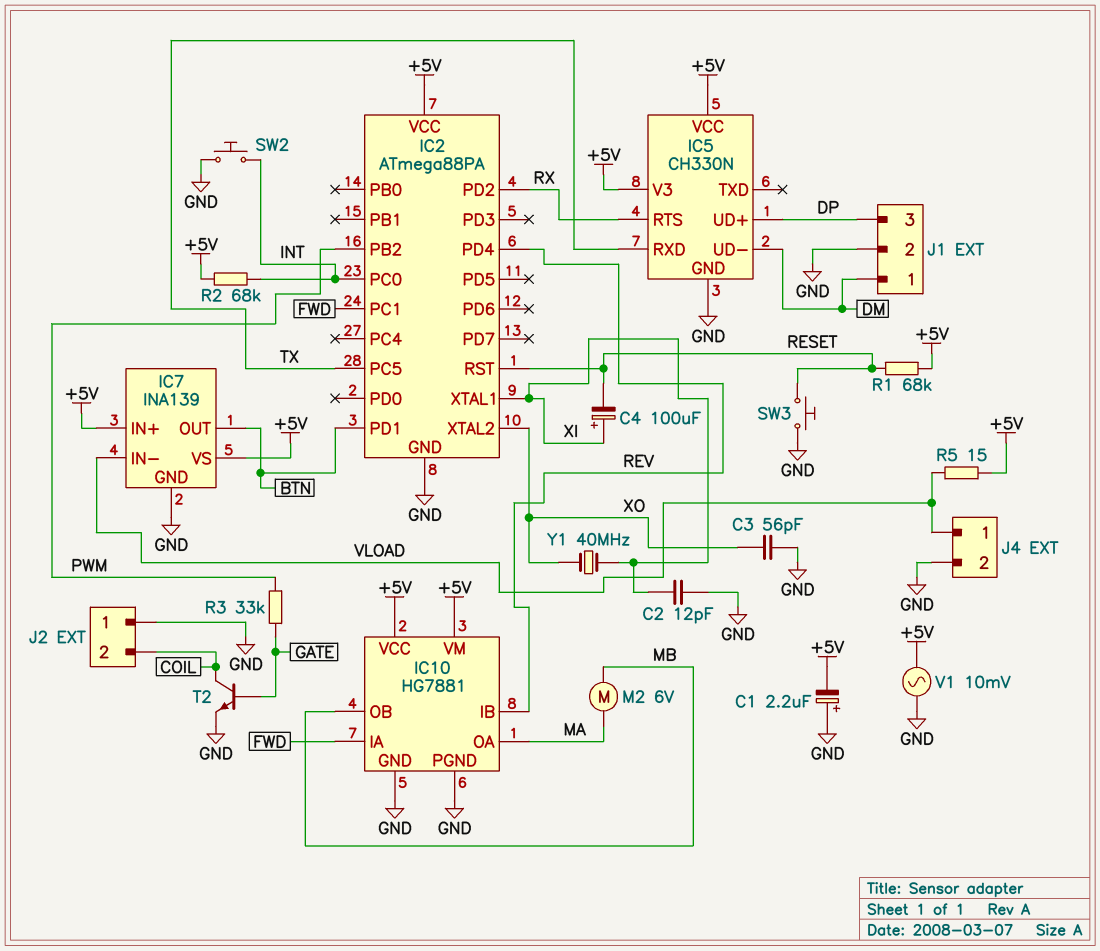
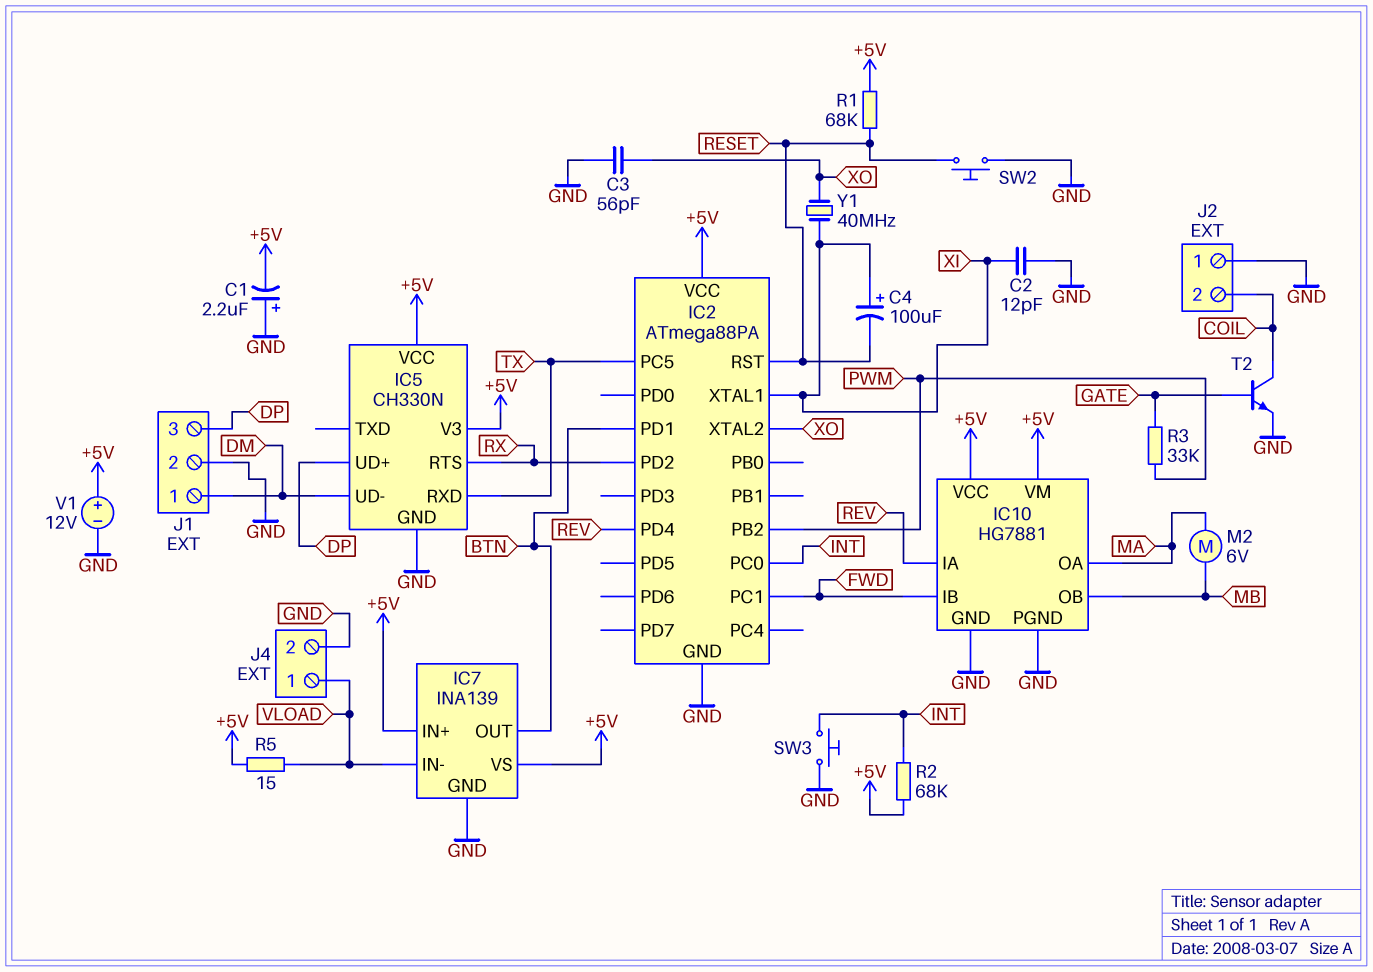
IC10 pin IA: FWD -> REV
IC10 pin IB: REV -> FWD
SW2: button (GND, INT) -> button (GND, RESET)
SW3: button (GND, RESET) -> button (GND, INT)
V1: AC 10mV (+5V, GND) -> 12V (plus +5V, minus GND)

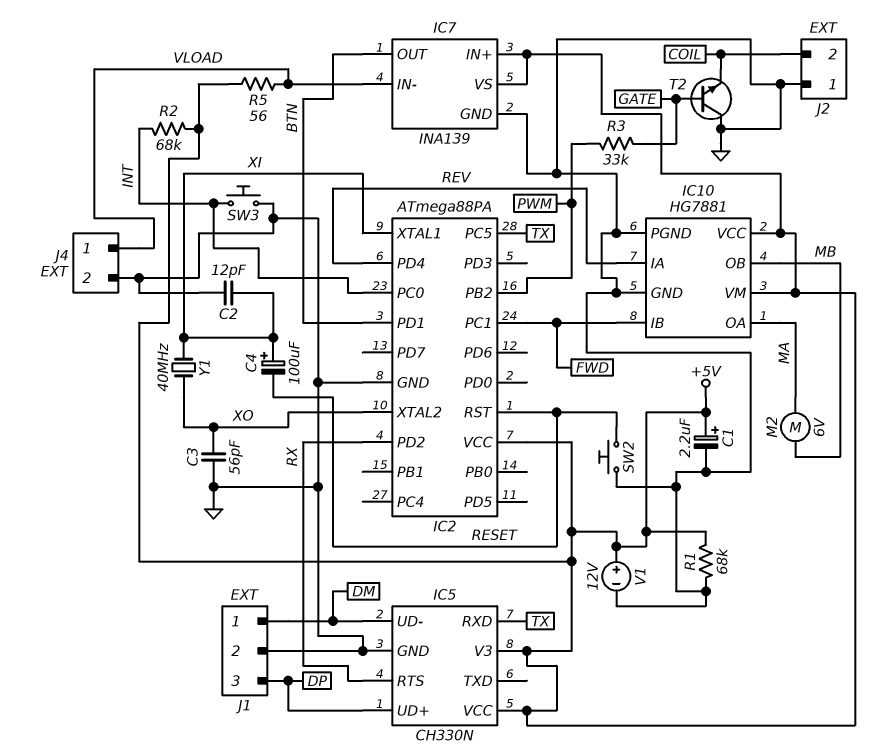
C1: 2.2uF (plus GND, minus +5V) -> 2.2uF (plus +5V, minus GND)
R1: 68k (+5V, RESET) -> 68k (+5V, GND)
R5: 15 (+5V, VLOAD) -> 56 (+5V, VLOAD)
T2: NPN (B GATE, C COIL, E GND) -> NPN (B GATE, C GND, E COIL)

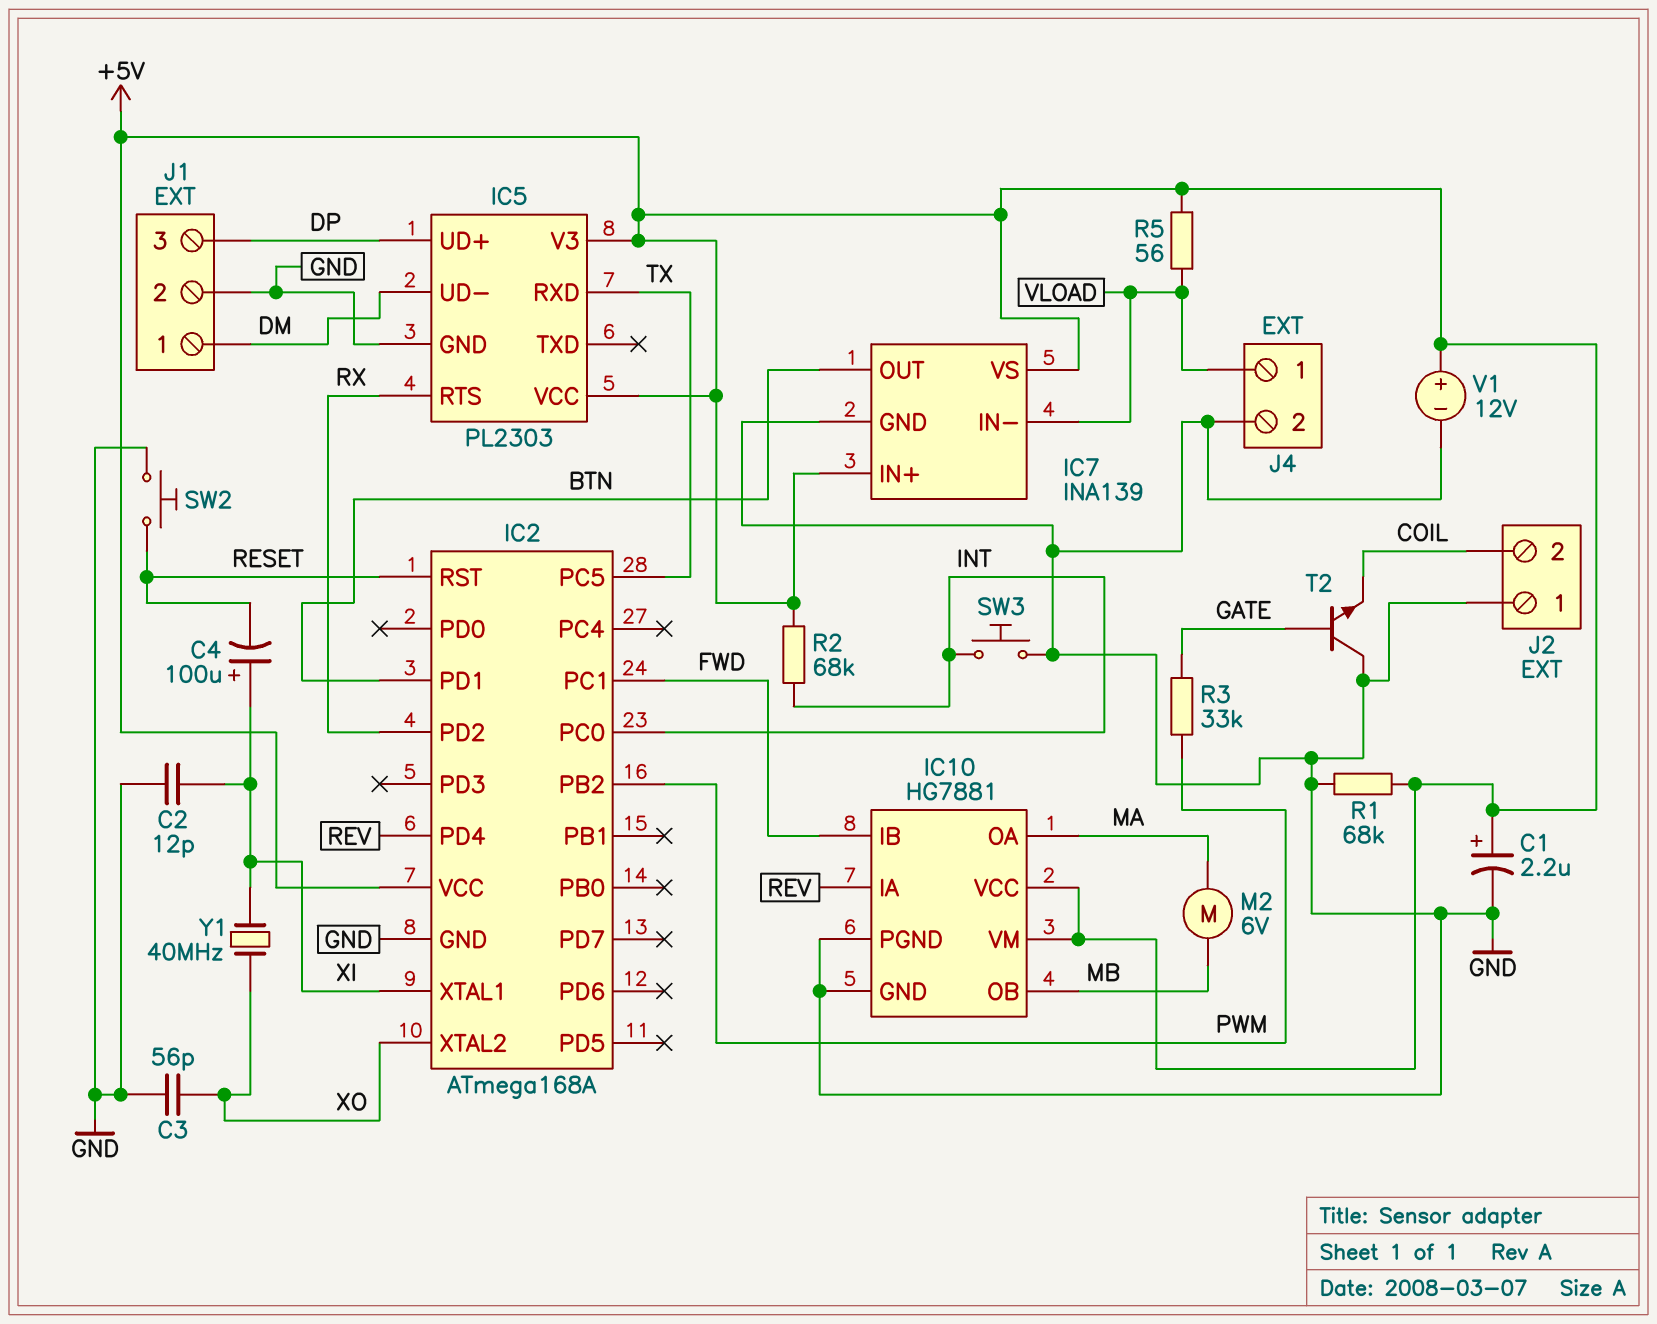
IC2: ATmega88PA -> ATmega168A
IC5: CH330N -> PL2303

